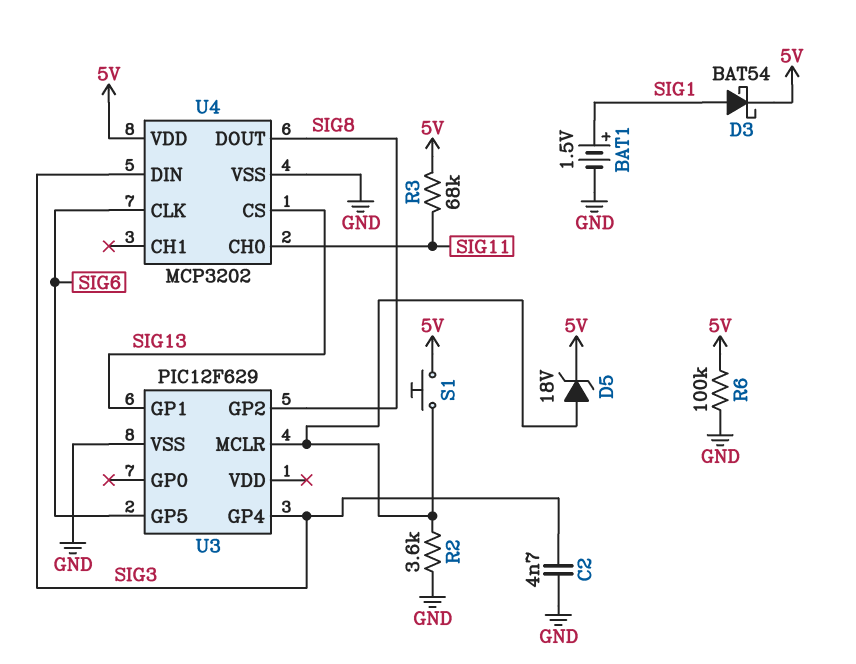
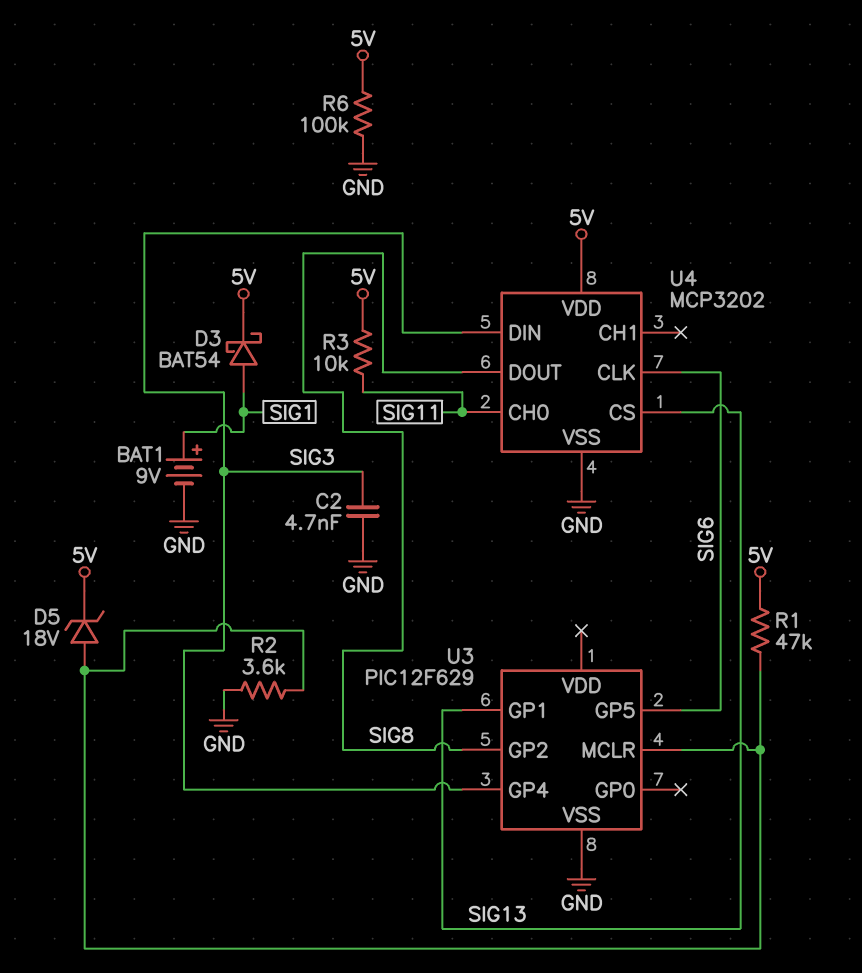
BAT1: 1.5V (plus SIG1, minus GND) -> 9V (plus SIG1, minus GND)
R1: none -> 47k (5V, U3/MCLR)
R3: 68k (5V, SIG11) -> 10k (5V, SIG11)
S1: button (5V, U3/MCLR) -> none

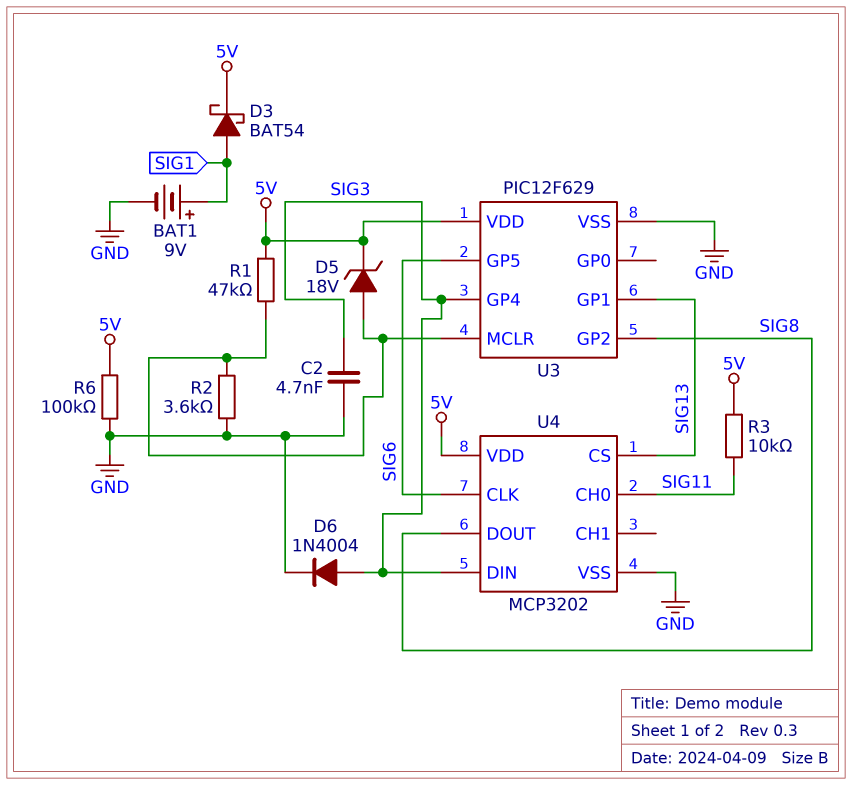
D6: none -> diode 1N4004 (A SIG3, K GND)
U3 pin VDD: none -> 5V

